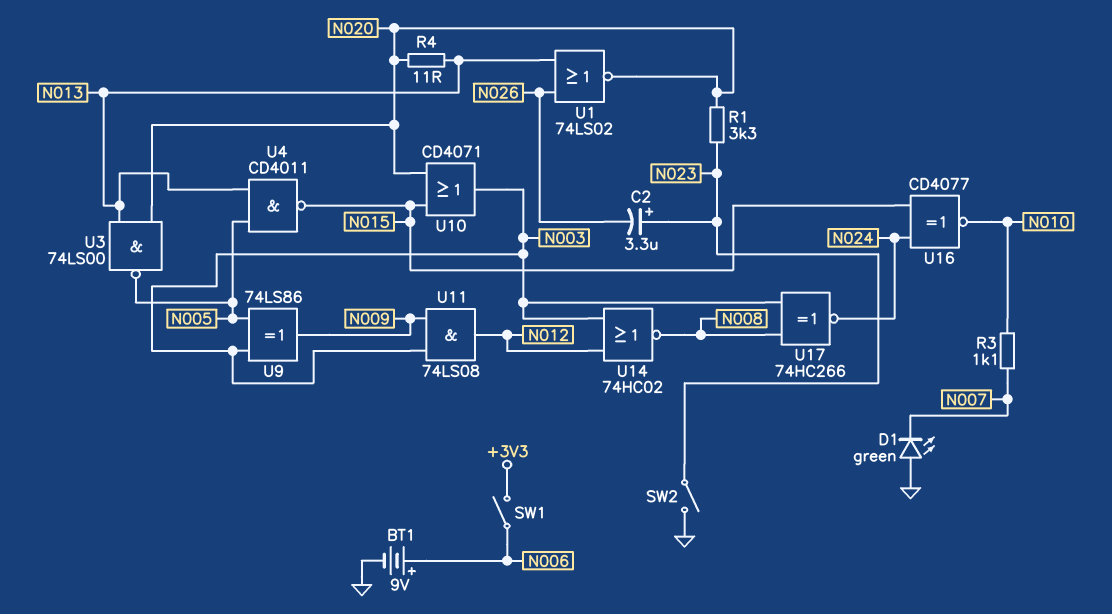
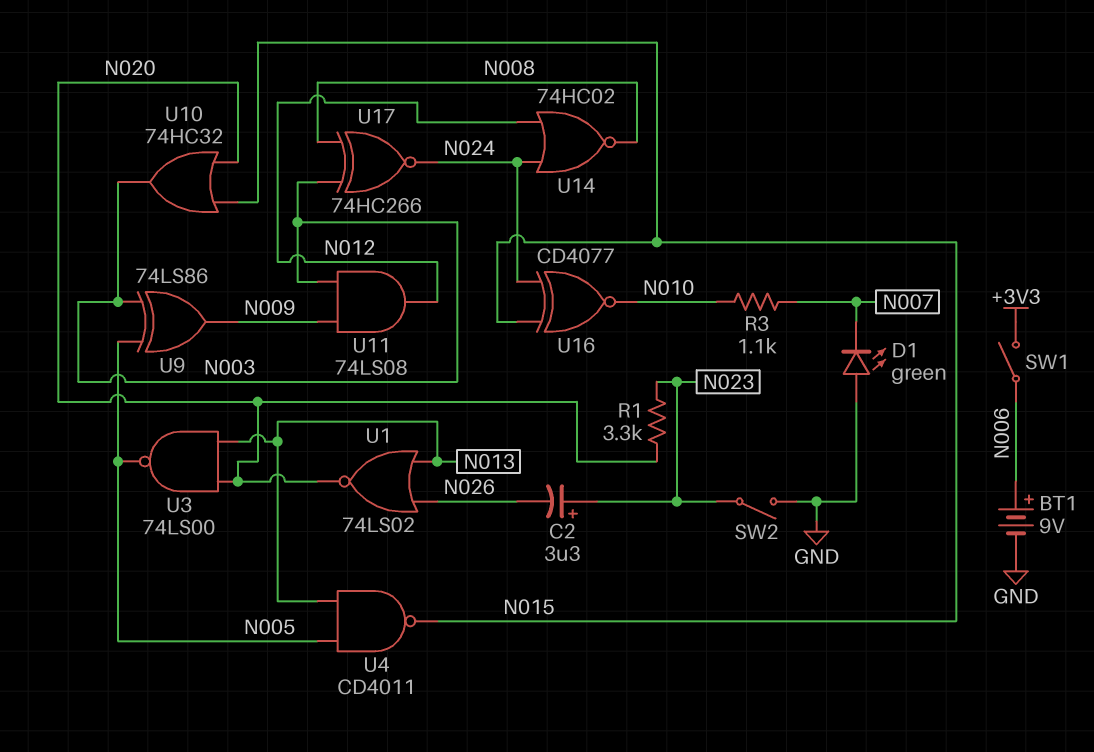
R4: 11 (N013, N020) -> none
U10: OR CD4071 (in N015, in N020, out N003) -> OR 74HC32 (in N015, in N020, out N003)
U14: NOR 74HC02 (in N003, in N012, out N008) -> NOR 74HC02 (in N012, in N024, out N008)

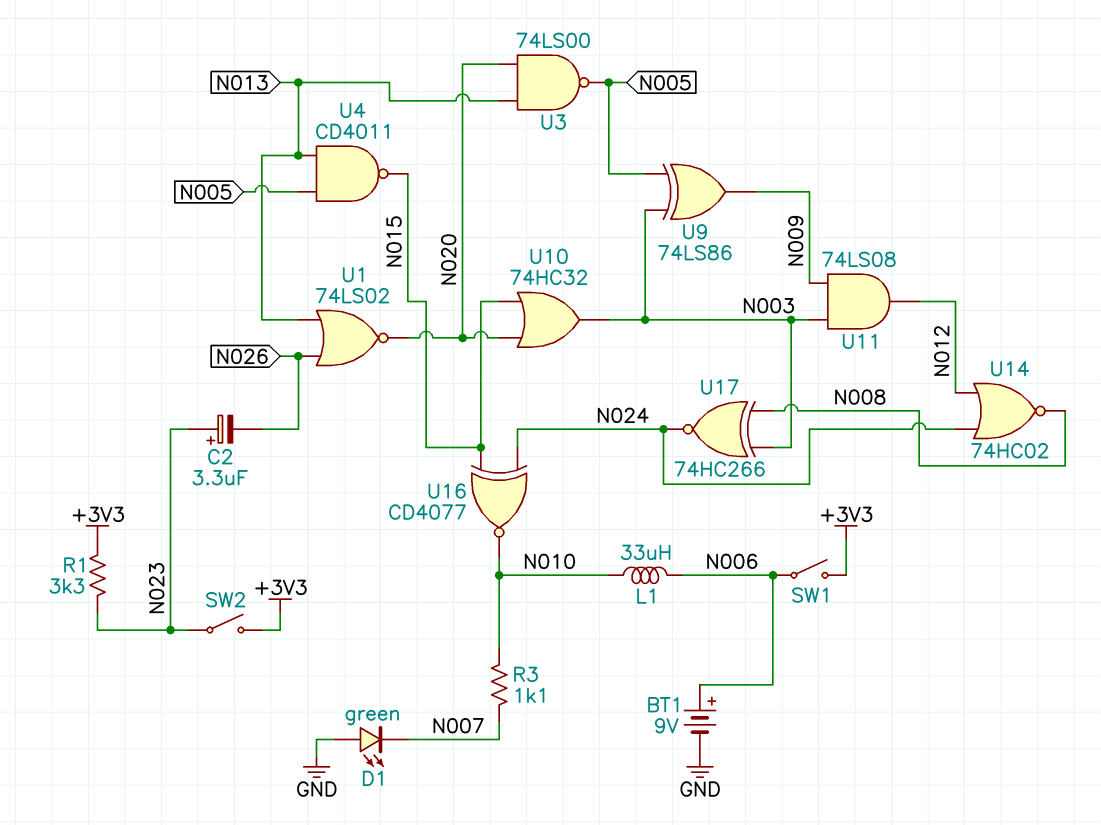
L1: none -> 33uH (N006, N010)
R1: 3.3k (N020, N023) -> 3.3k (+3V3, N023)
SW2: switch (GND, N023) -> switch (+3V3, N023)

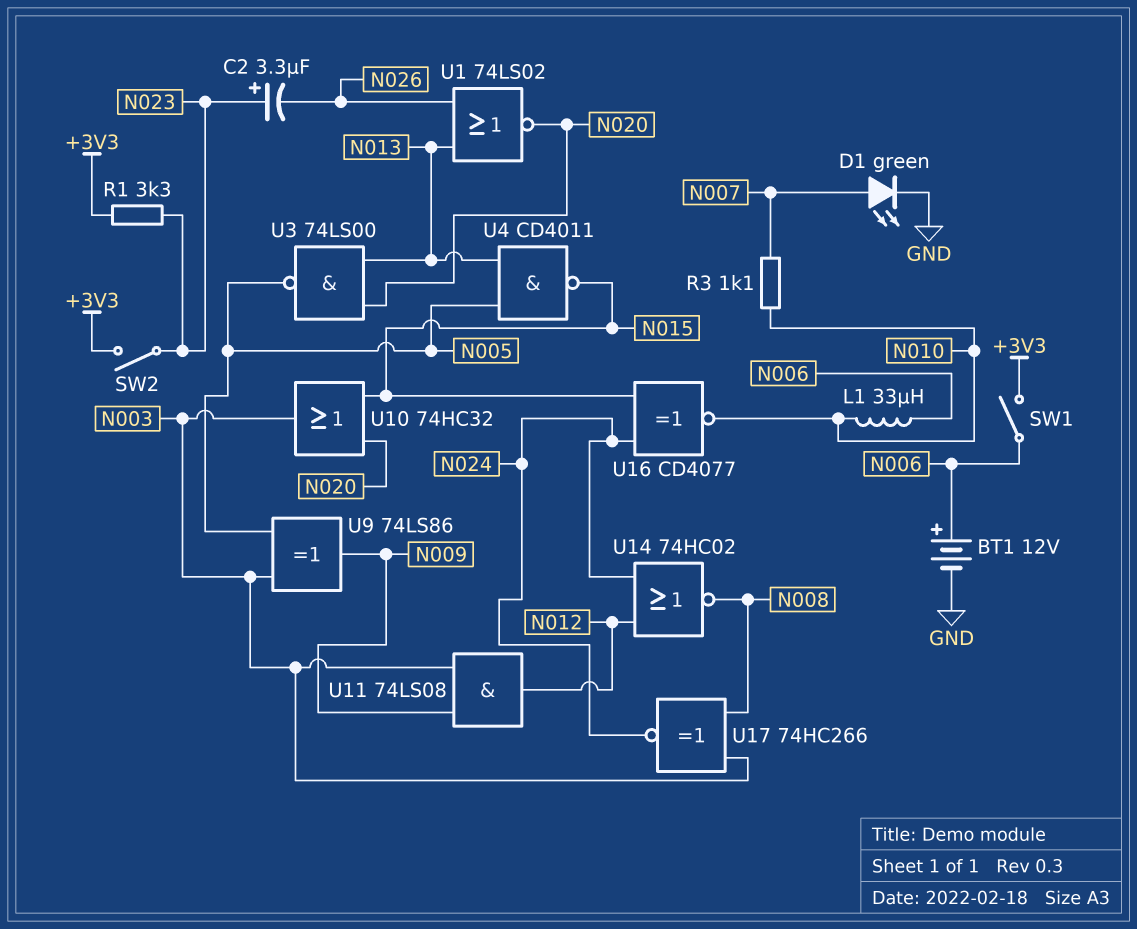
BT1: 9V (plus N006, minus GND) -> 12V (plus N006, minus GND)
D1: LED green (A GND, K N007) -> LED green (A N007, K GND)

